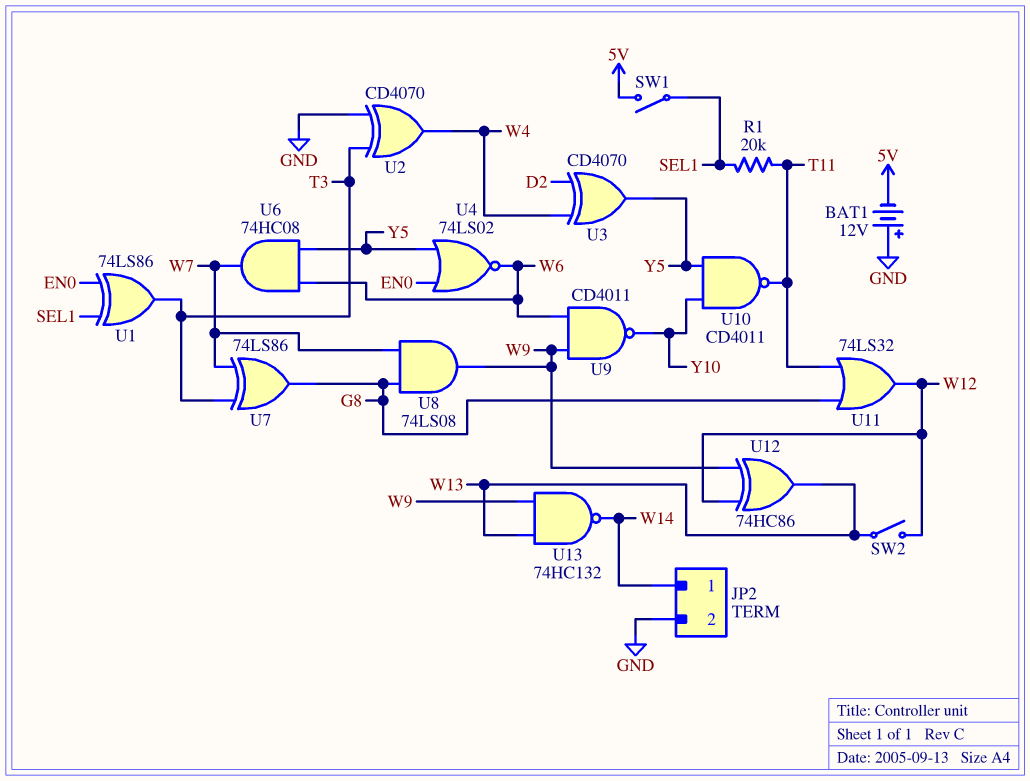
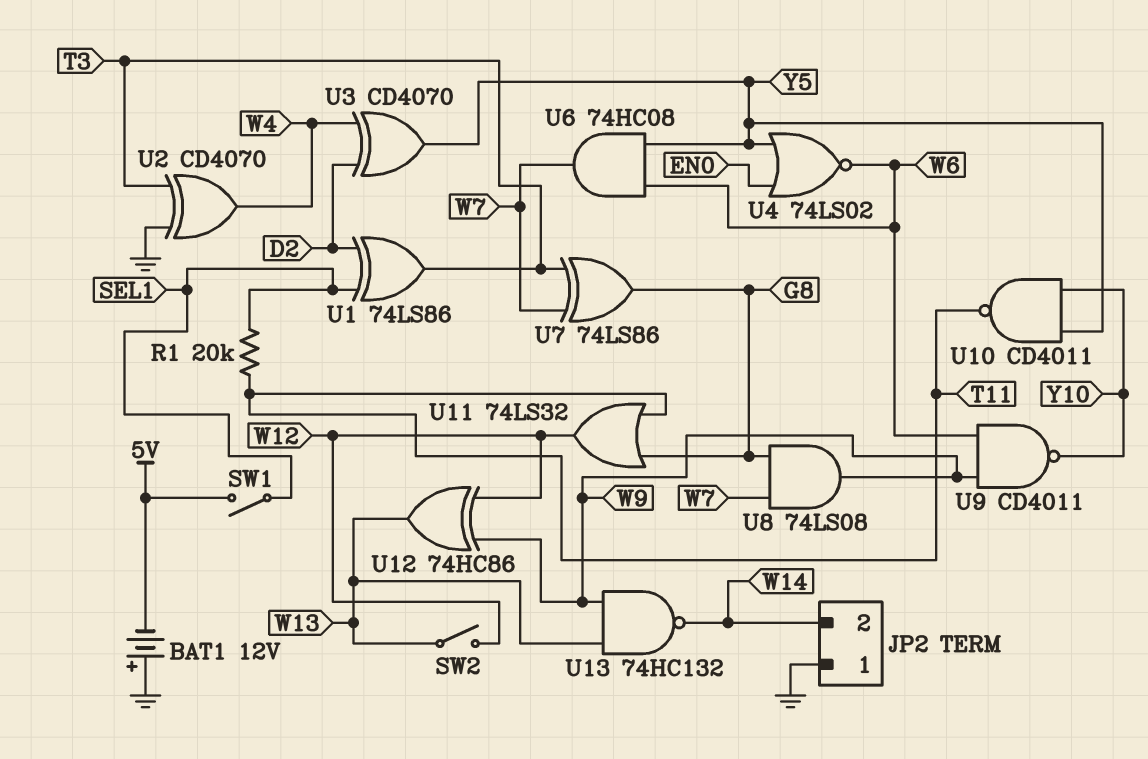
JP2 pin 1: W14 -> GND
JP2 pin 2: GND -> W14
U1: XOR 74LS86 (in EN0, in SEL1, out T3) -> XOR 74LS86 (in D2, in SEL1, out T3)

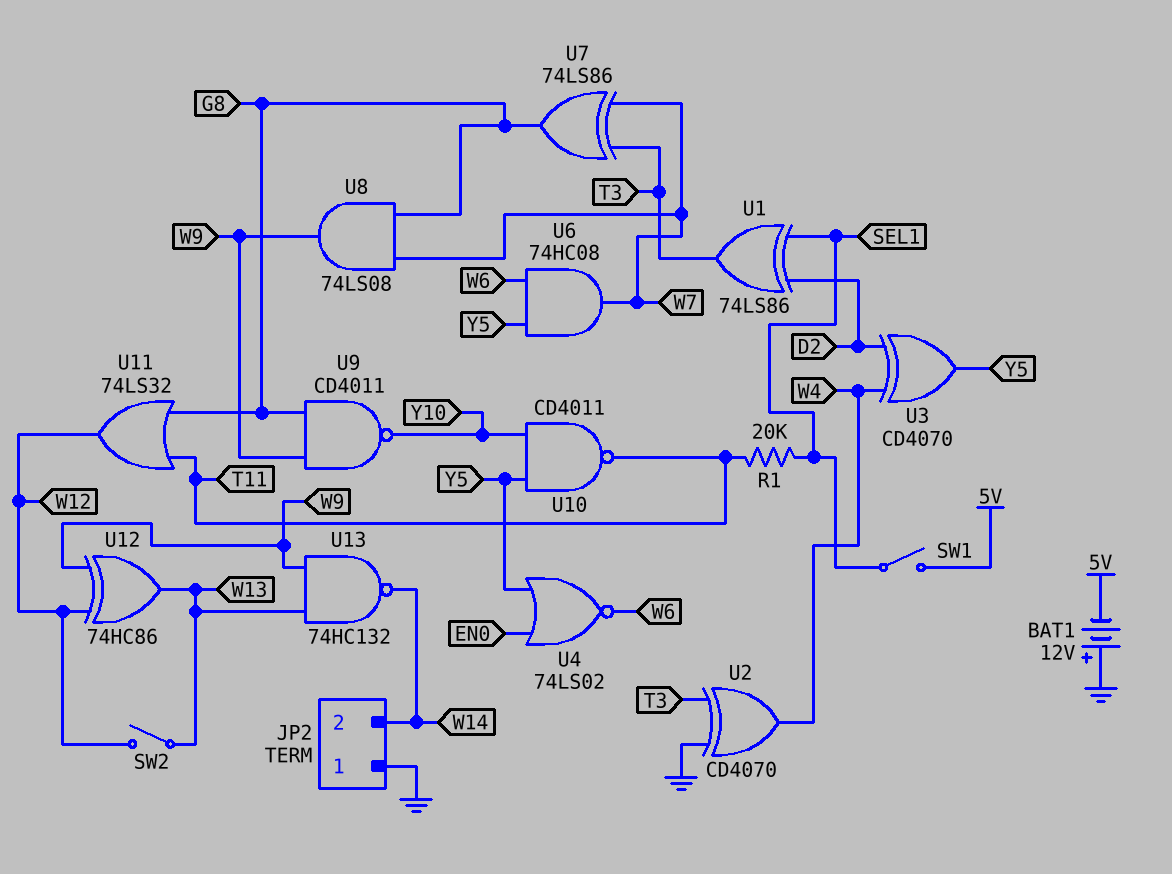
U9: NAND CD4011 (in W6, in W9, out Y10) -> NAND CD4011 (in G8, in W9, out Y10)

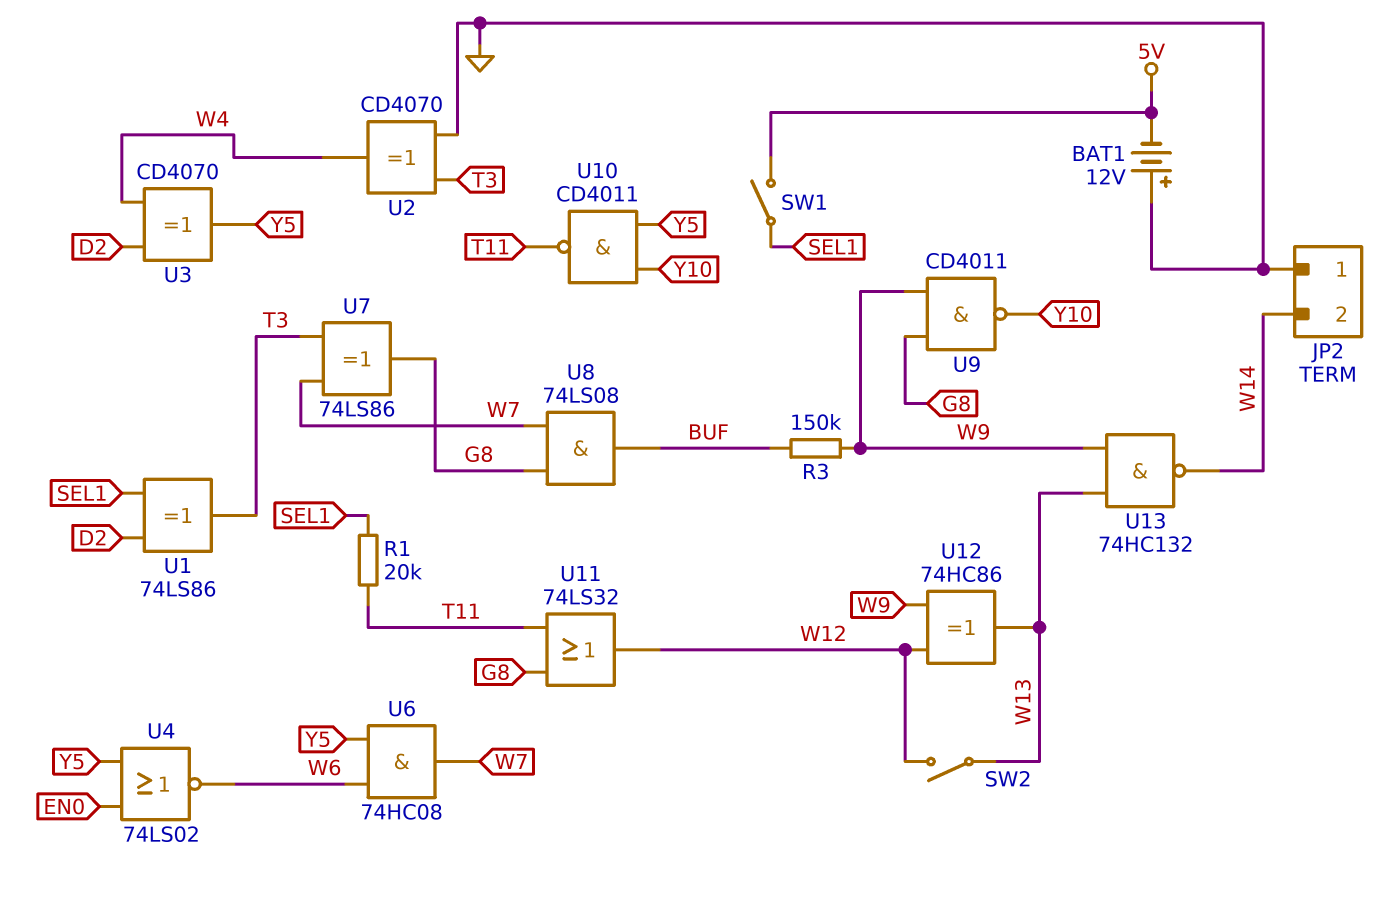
R3: none -> 150k (BUF, W9)
U8: AND 74LS08 (in G8, in W7, out W9) -> AND 74LS08 (in G8, in W7, out BUF)

